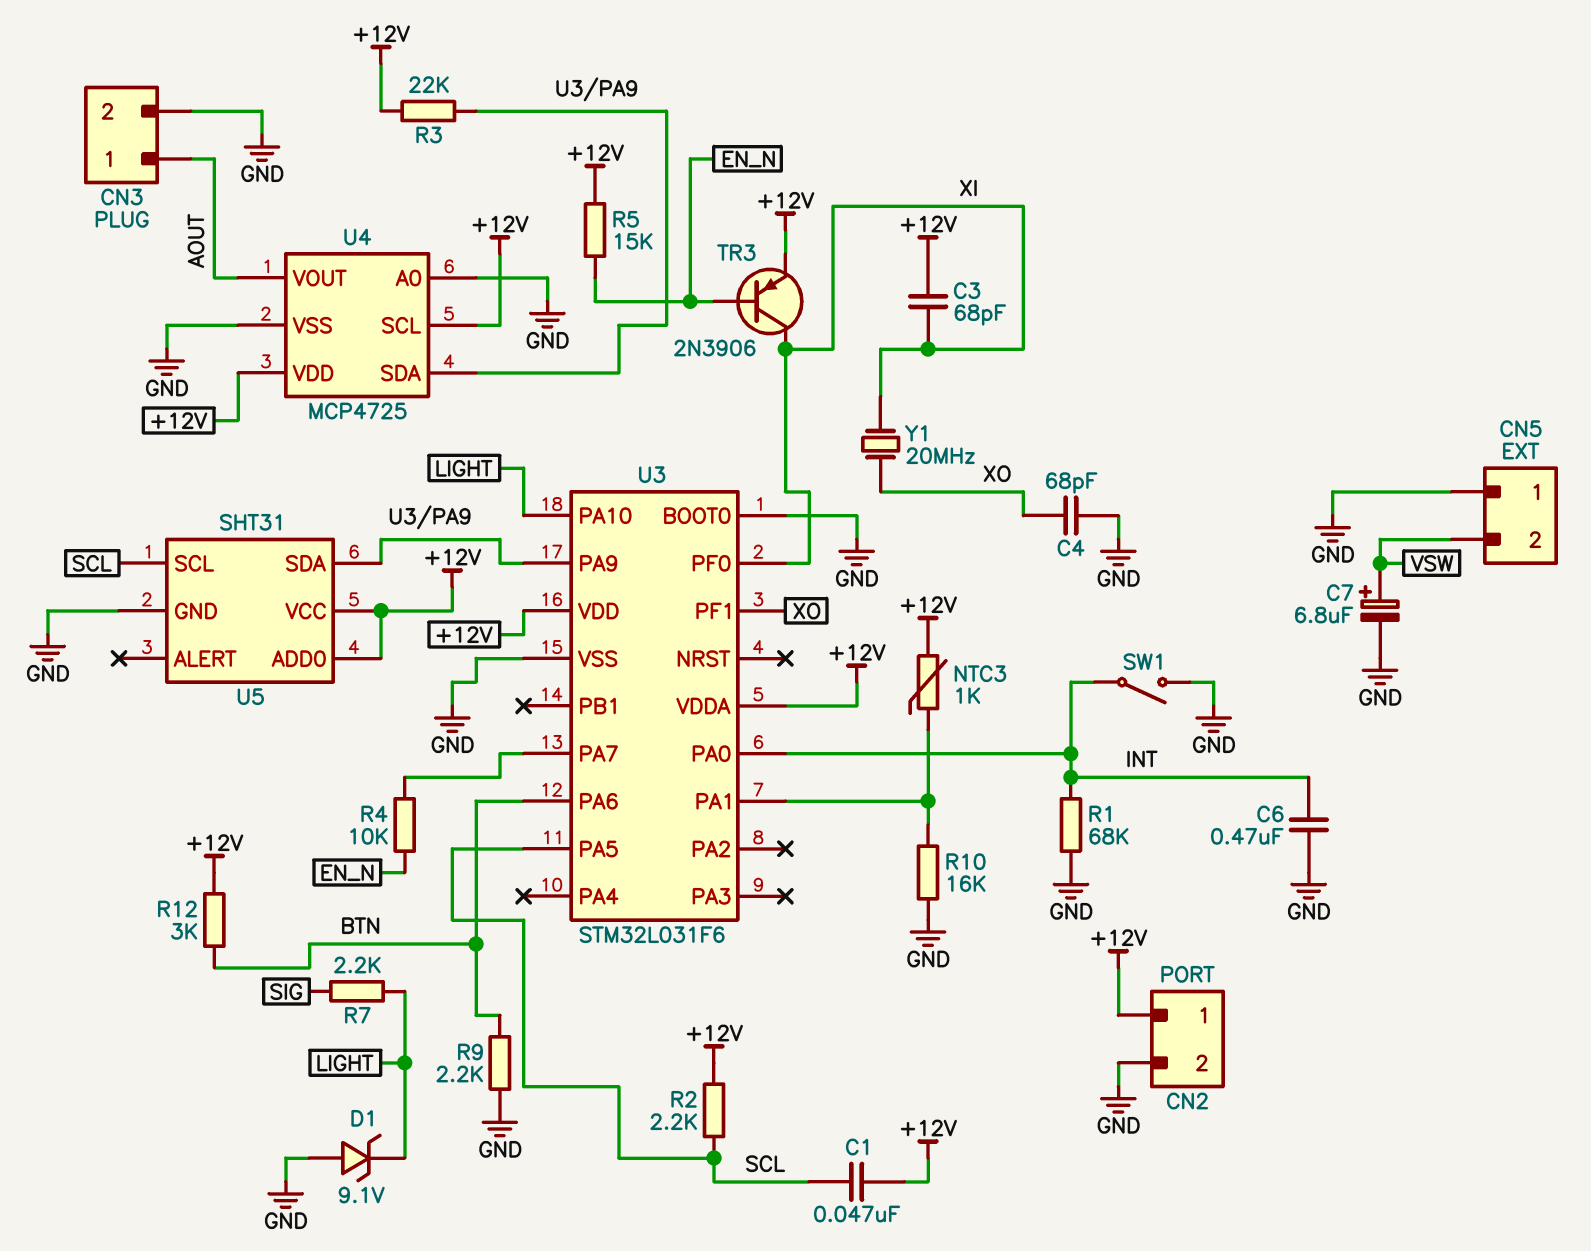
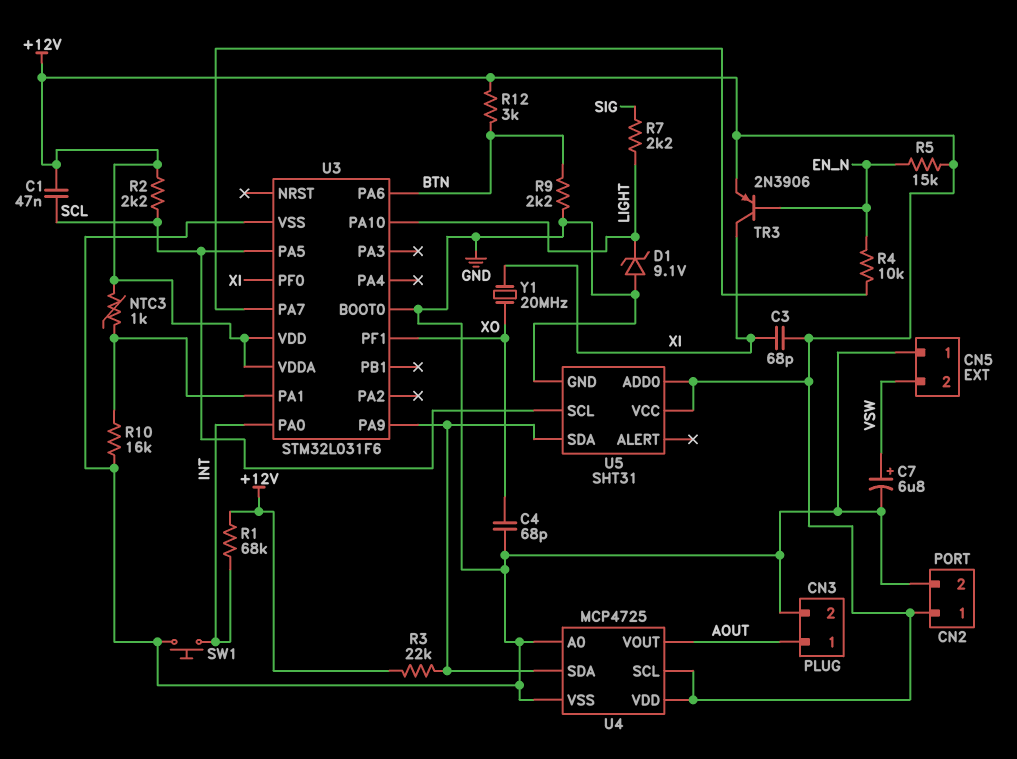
C6: 470nF (GND, INT) -> none
R1: 68k (GND, INT) -> 68k (+12V, INT)
SW1: switch (GND, INT) -> button (GND, INT)

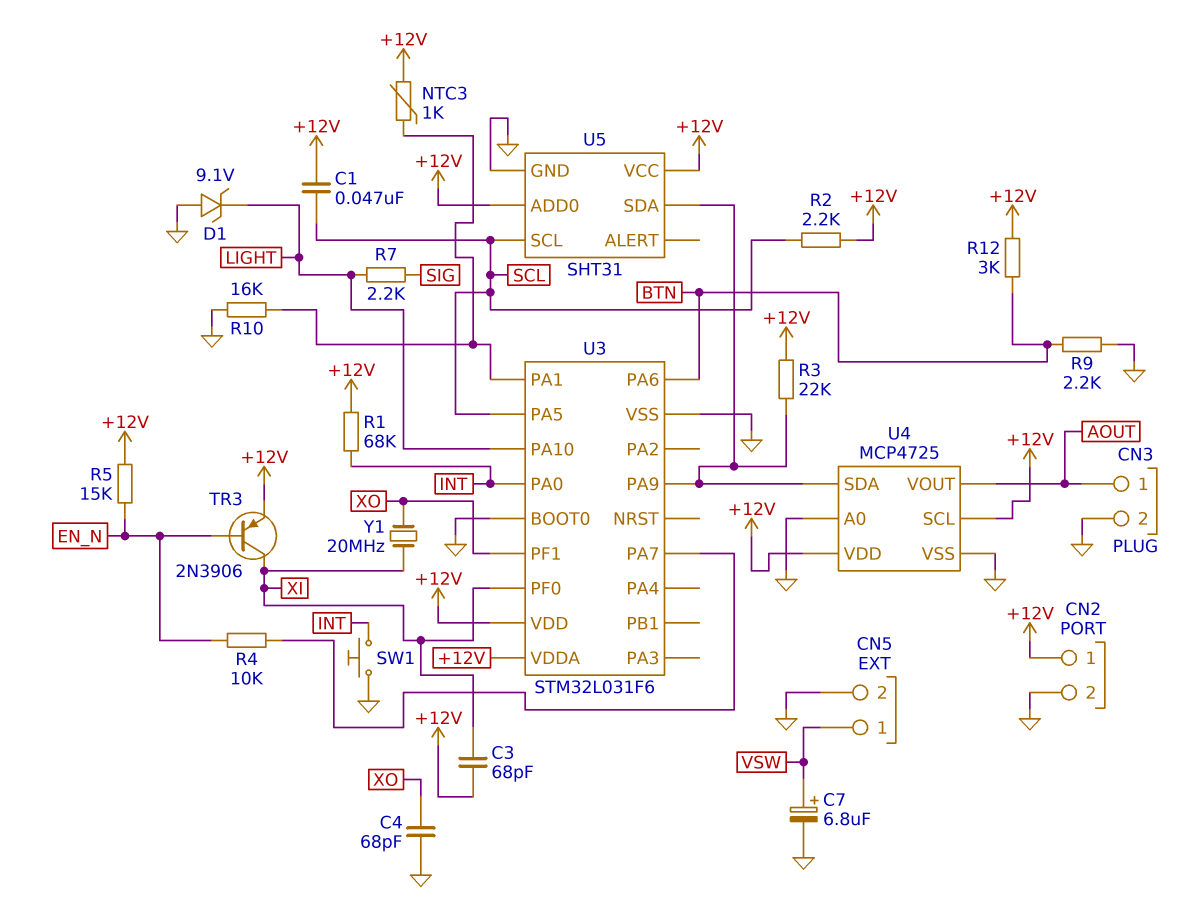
CN5 pin 1: GND -> VSW
CN5 pin 2: VSW -> GND

